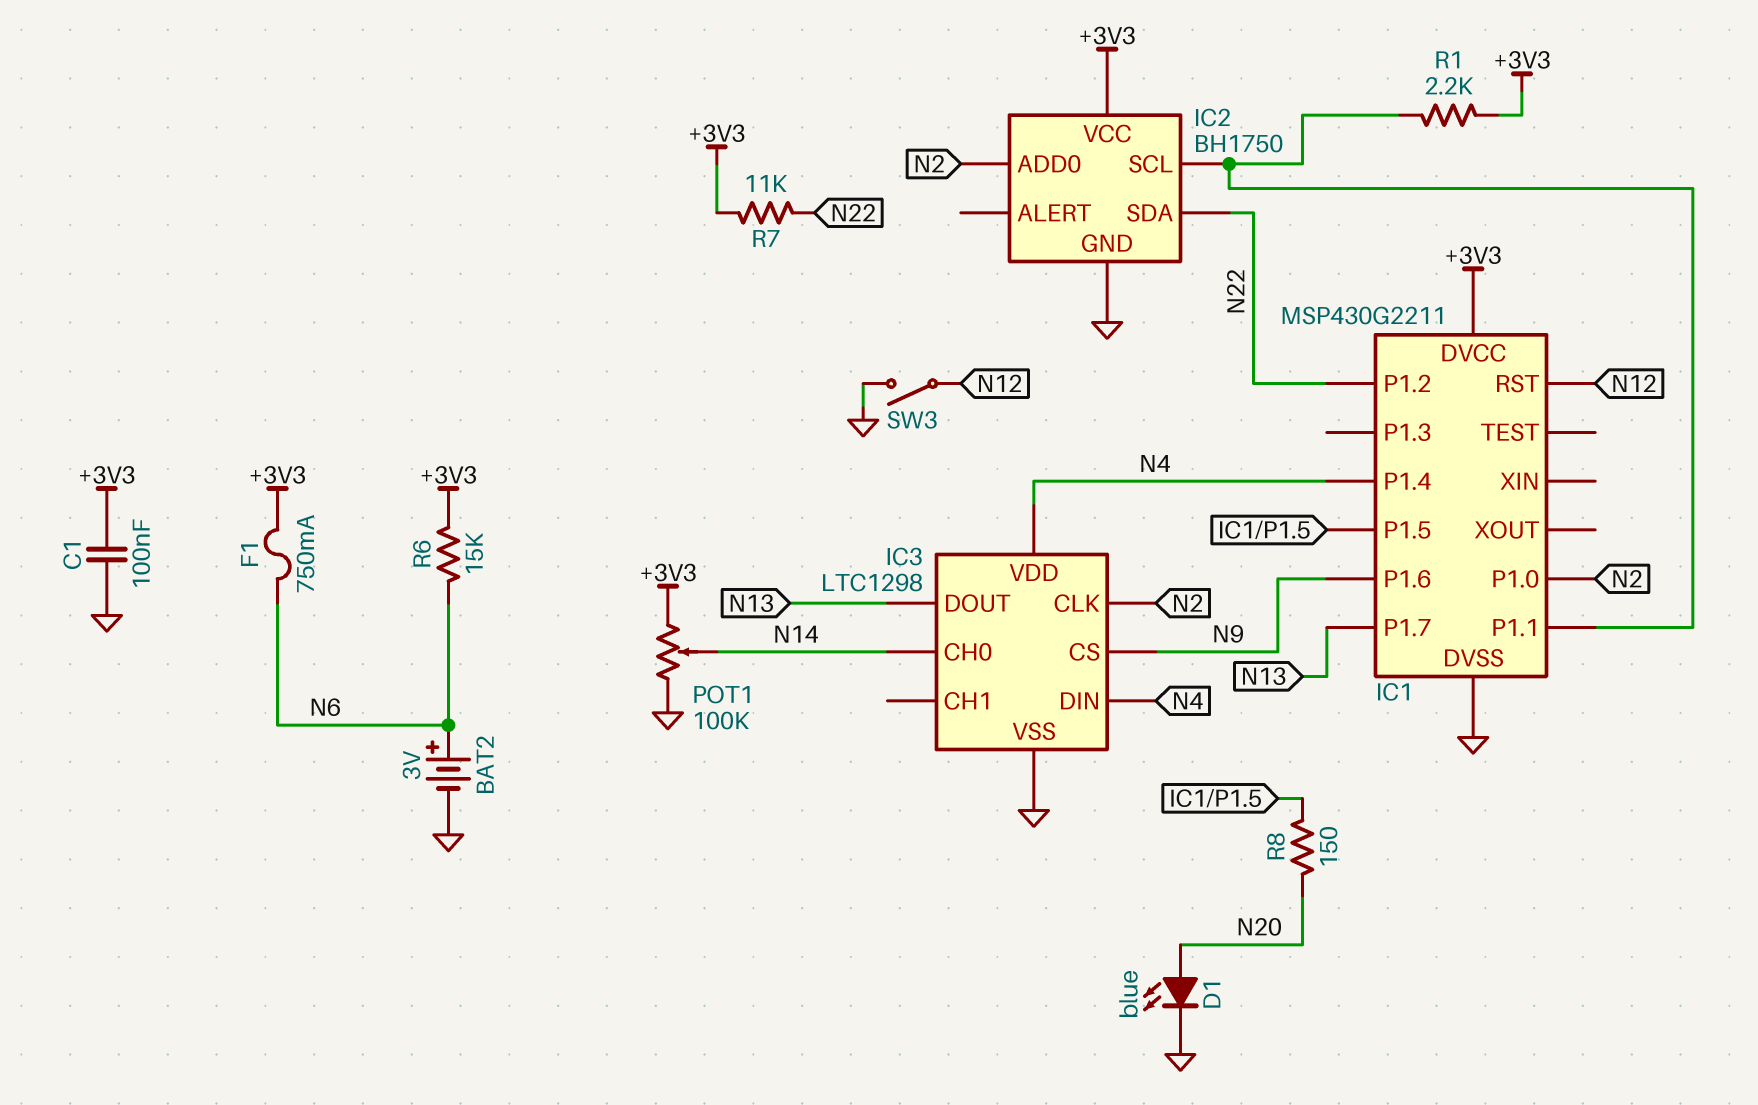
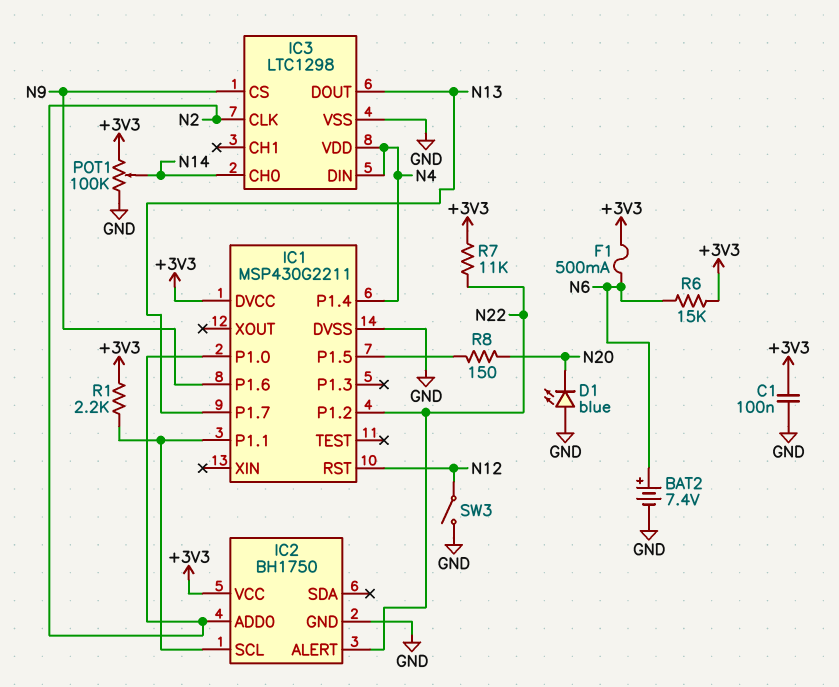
BAT2: 3V (plus N6, minus GND) -> 7.4V (plus N6, minus GND)
D1: LED blue (A N20, K GND) -> LED blue (A GND, K N20)
F1: 750mA (+3V3, N6) -> 500mA (+3V3, N6)
IC2 pin ALERT: none -> N22
IC2 pin SDA: N22 -> none

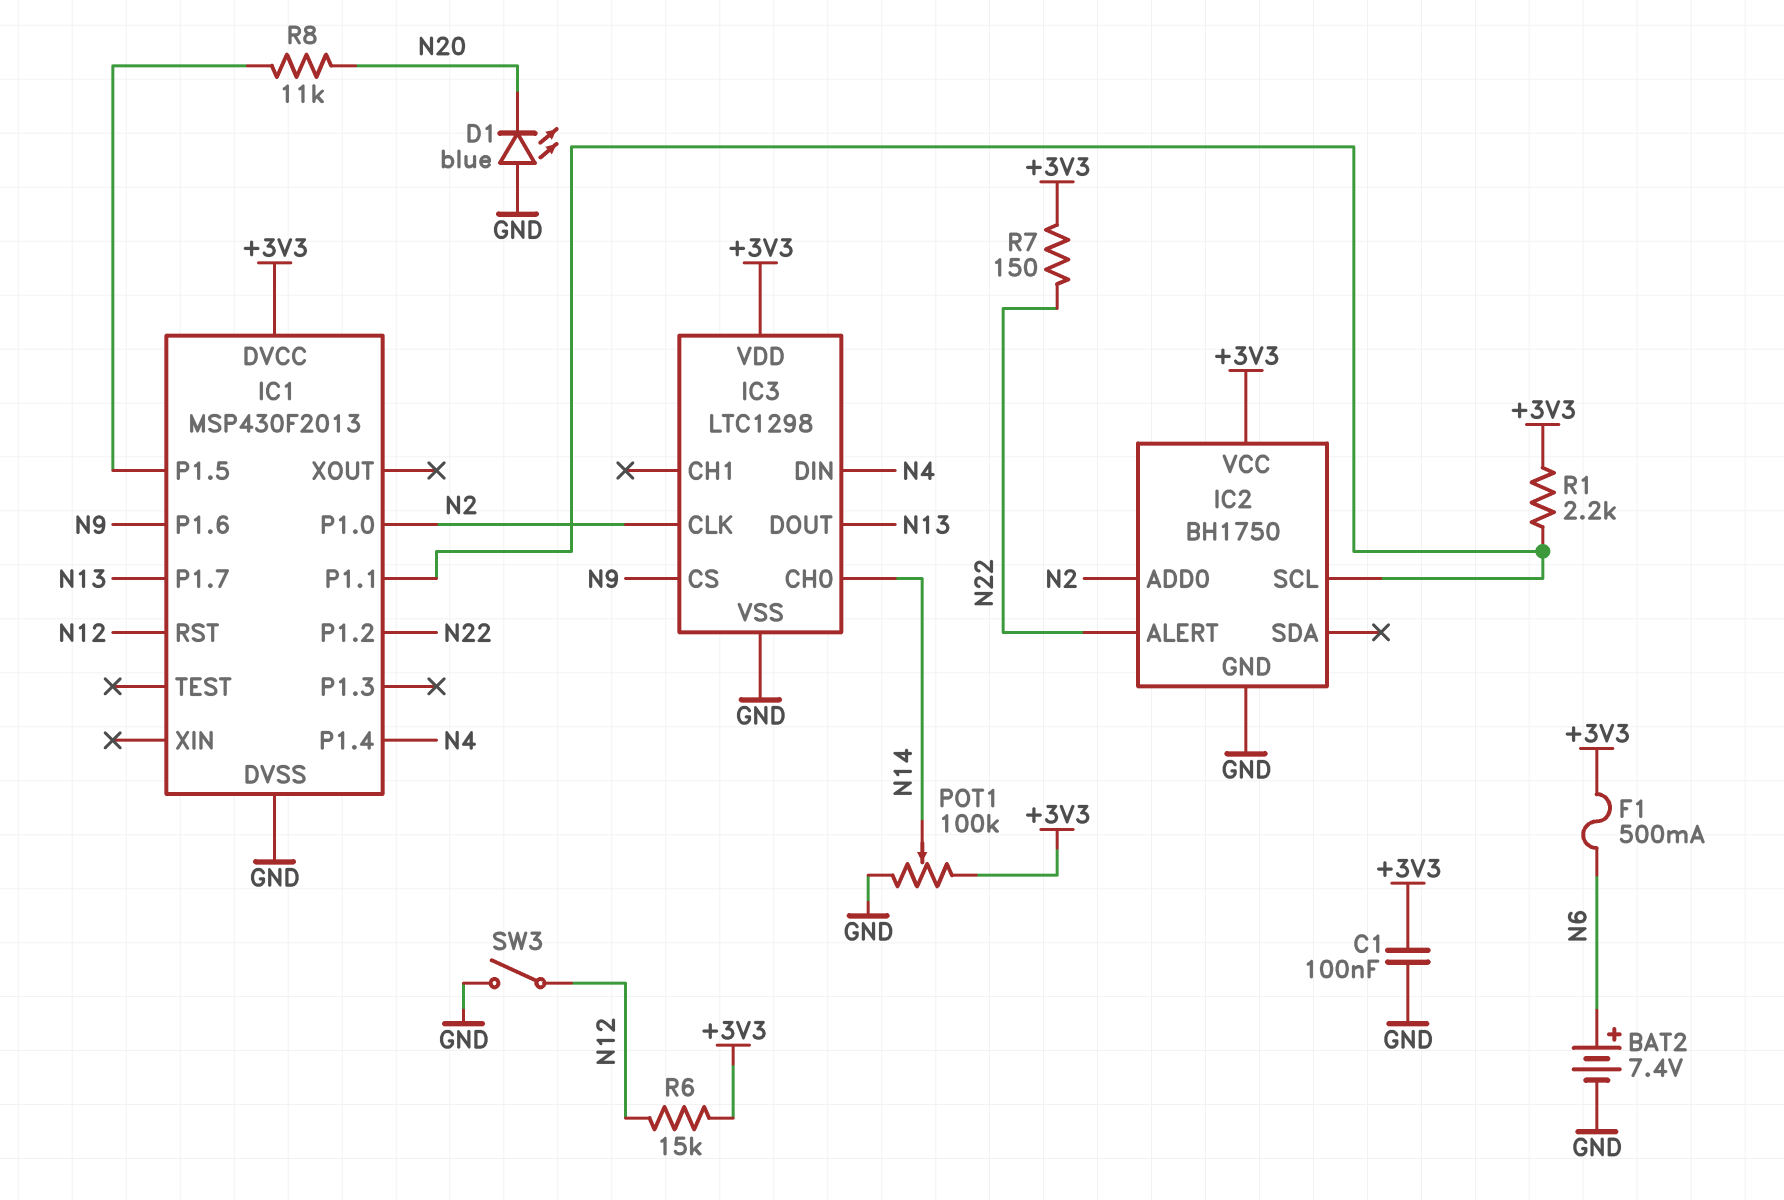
IC1: MSP430G2211 -> MSP430F2013
IC3 pin VDD: N4 -> +3V3
R6: 15k (+3V3, N6) -> 15k (+3V3, N12)
R7: 11k (+3V3, N22) -> 150 (+3V3, N22)
R8: 150 (IC1/P1.5, N20) -> 11k (IC1/P1.5, N20)

